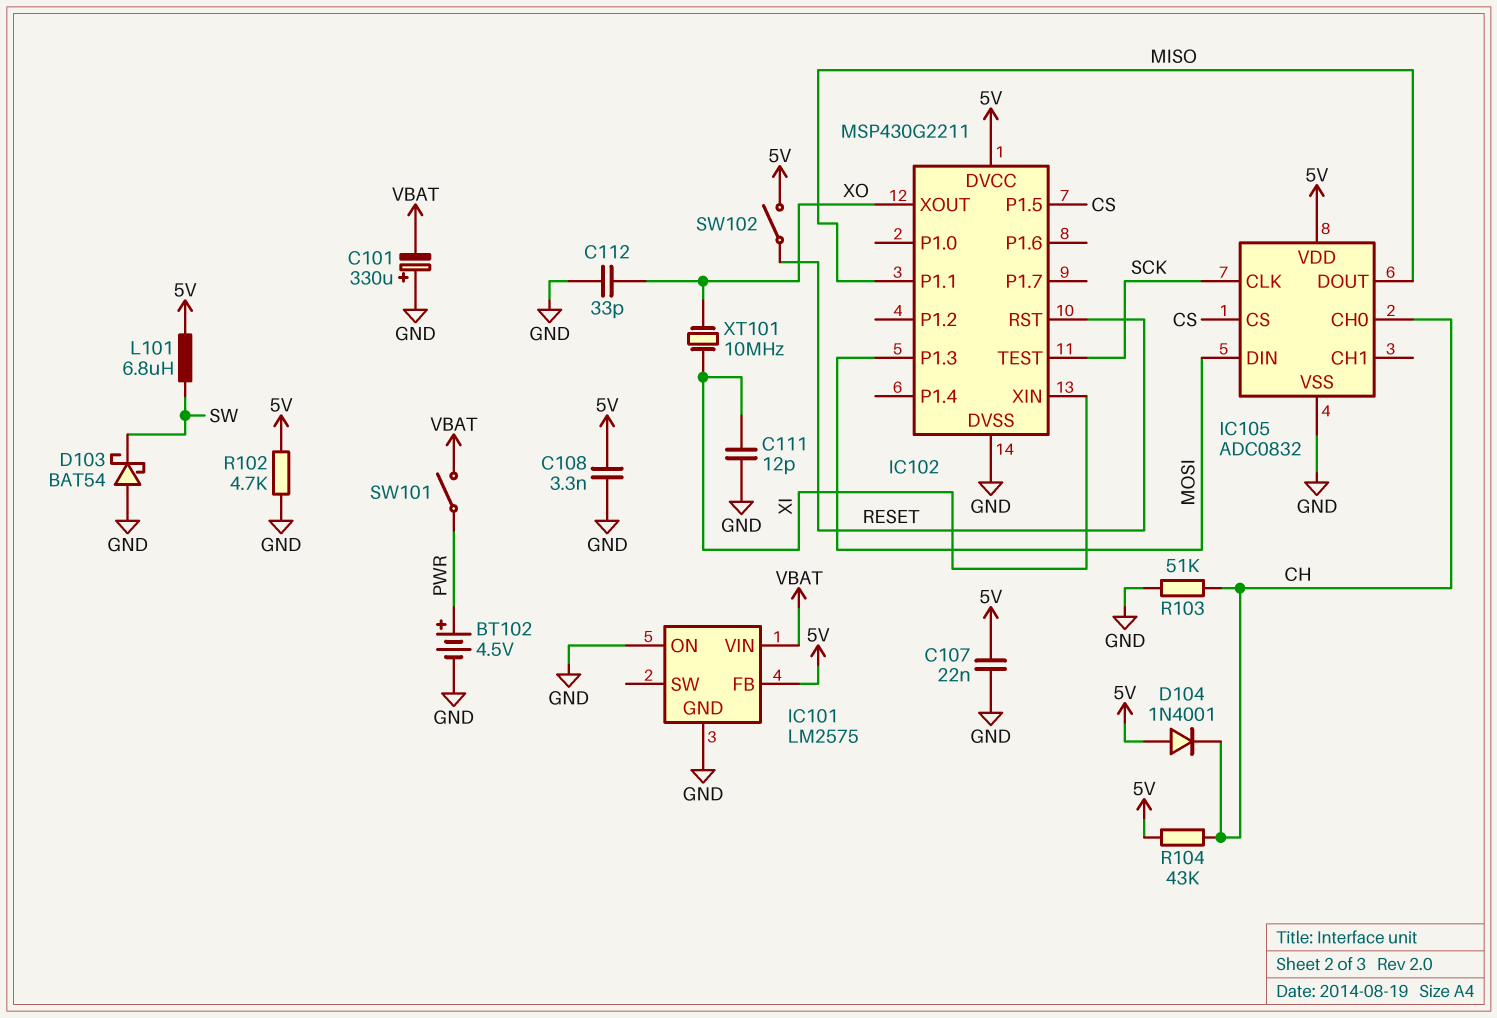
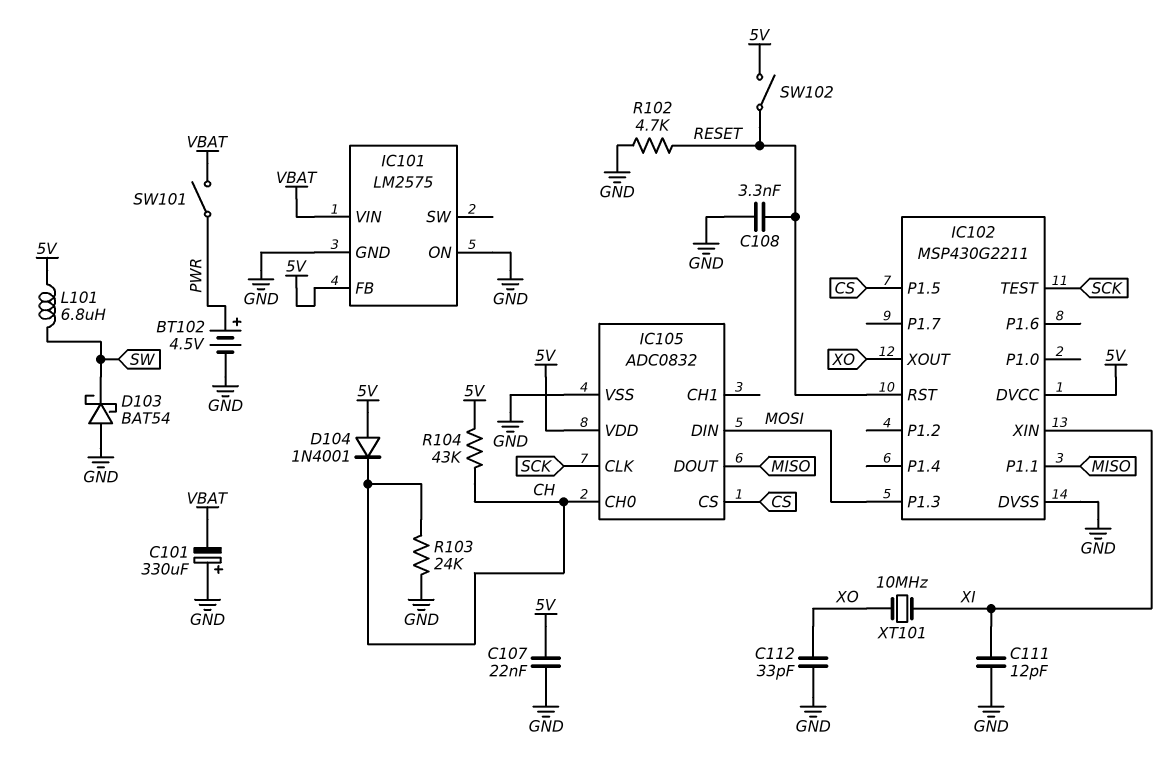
C108: 3.3nF (5V, GND) -> 3.3nF (GND, RESET)
R102: 4.7k (5V, GND) -> 4.7k (GND, RESET)
R103: 51k (CH, GND) -> 24k (CH, GND)

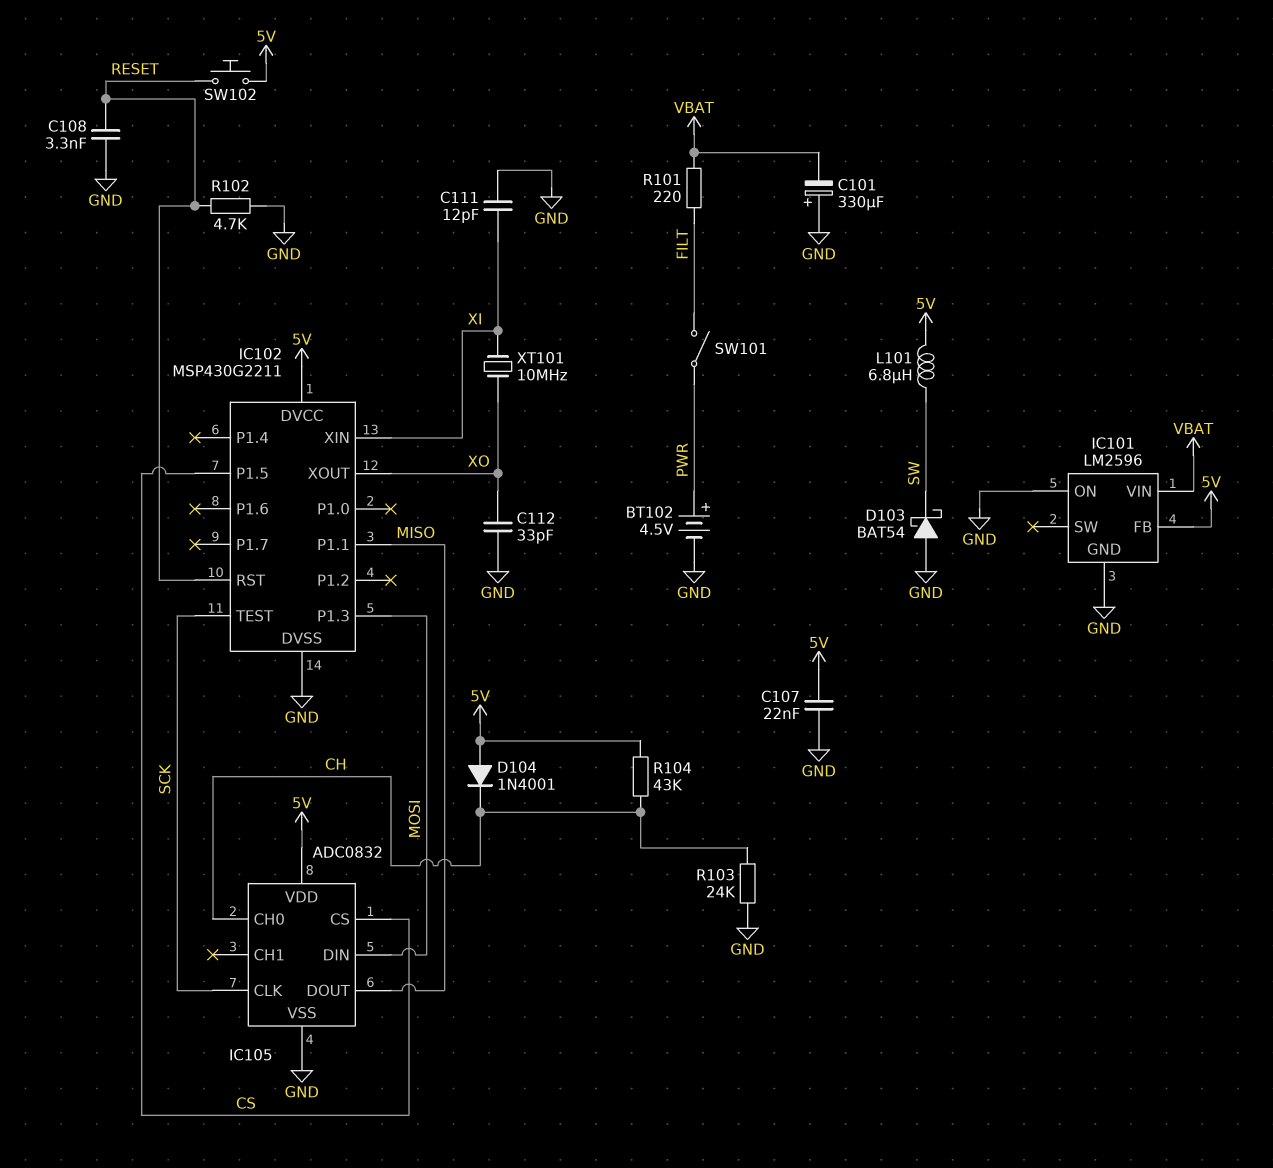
IC101: LM2575 -> LM2596
R101: none -> 220 (FILT, VBAT)
SW101: switch (PWR, VBAT) -> switch (FILT, PWR)
SW102: switch (5V, RESET) -> button (5V, RESET)

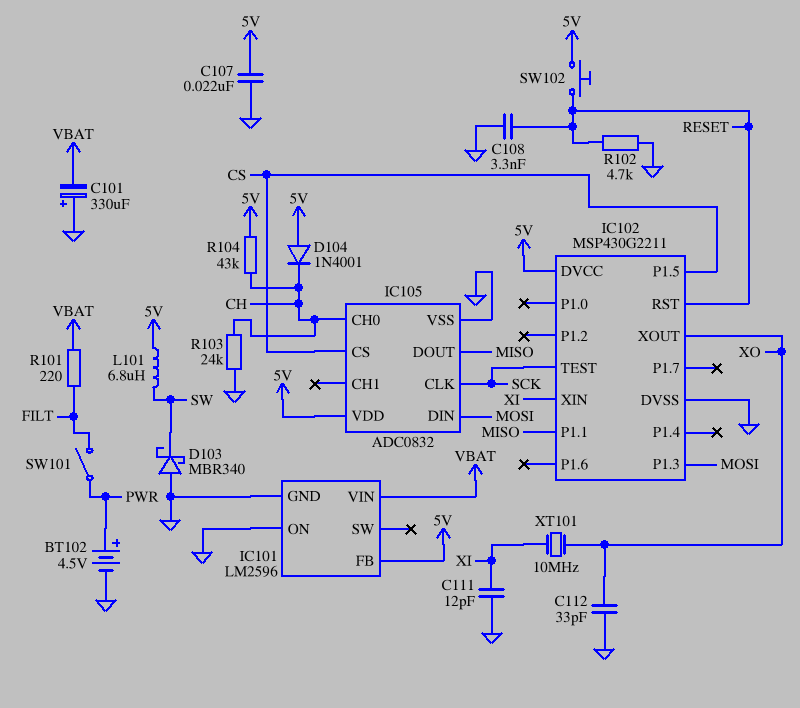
D103: schottky BAT54 (A GND, K SW) -> schottky MBR340 (A GND, K SW)

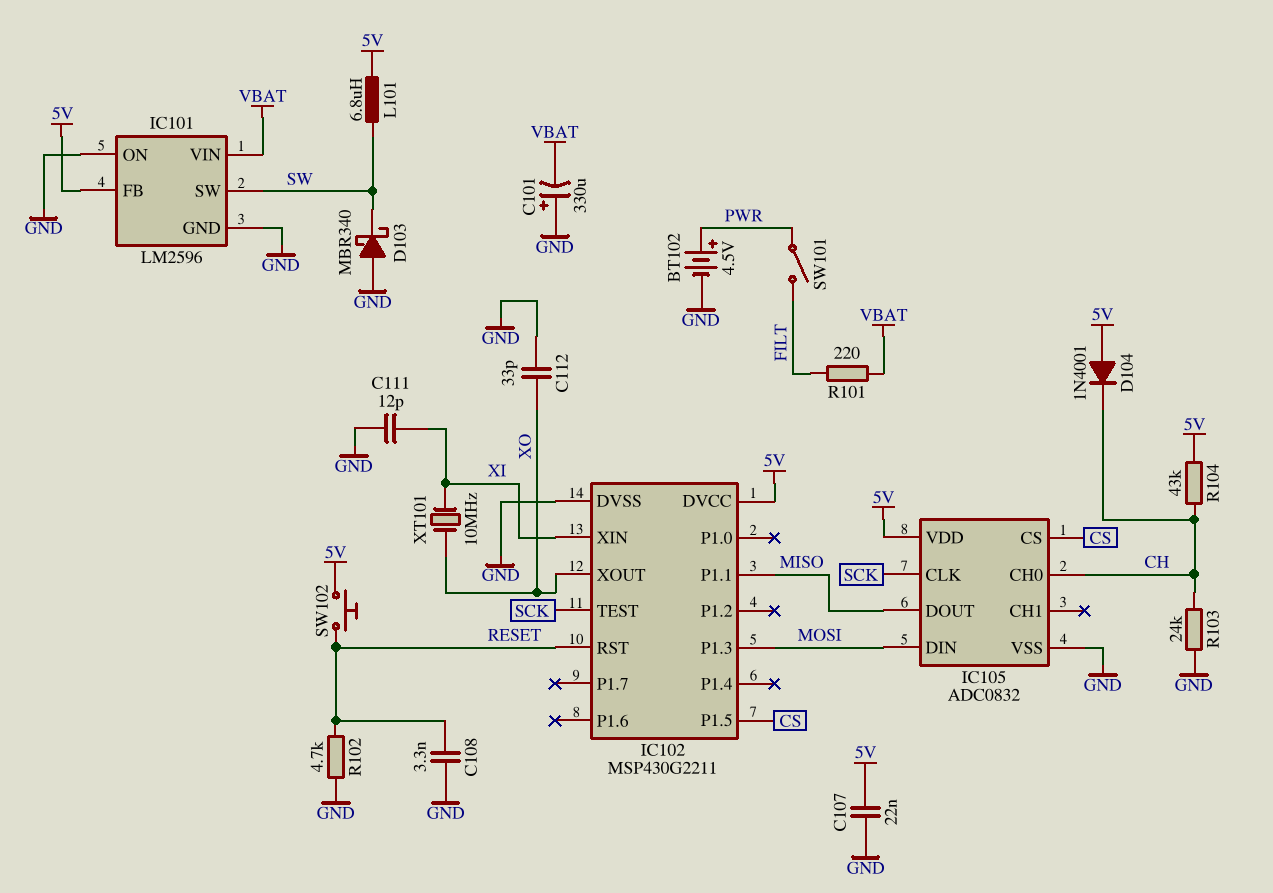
IC101 pin SW: none -> SW

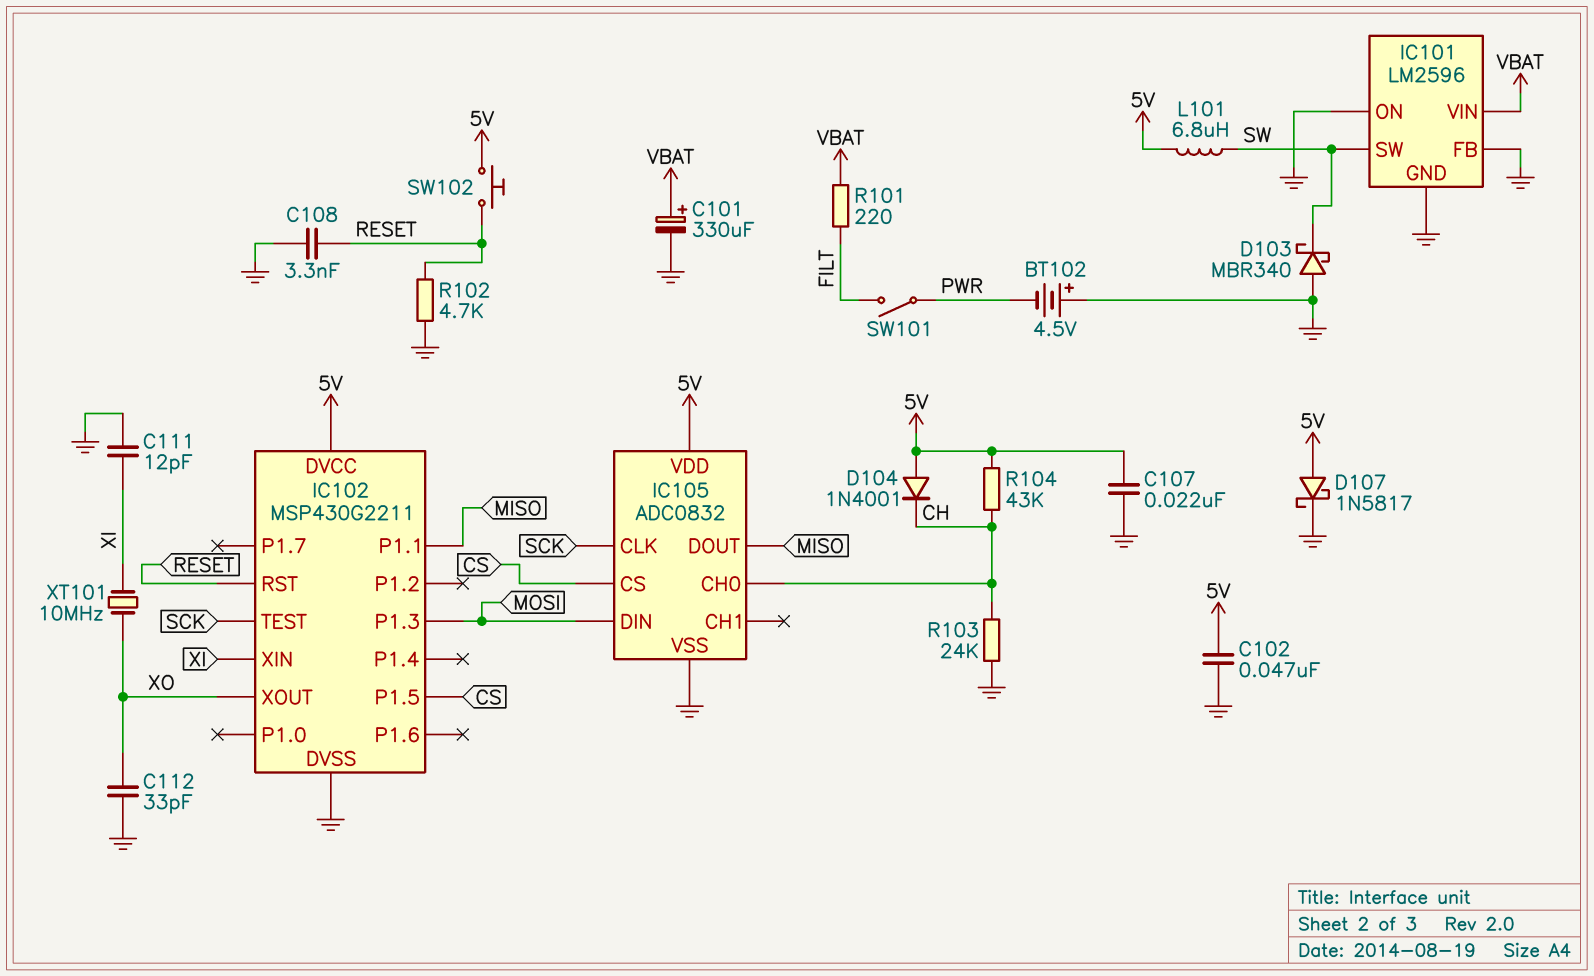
BT102: 4.5V (plus PWR, minus GND) -> 4.5V (plus GND, minus PWR)
C101: 330uF (plus GND, minus VBAT) -> 330uF (plus VBAT, minus GND)
C102: none -> 47nF (5V, GND)
D107: none -> schottky 1N5817 (A 5V, K GND)
IC101 pin FB: 5V -> GND

